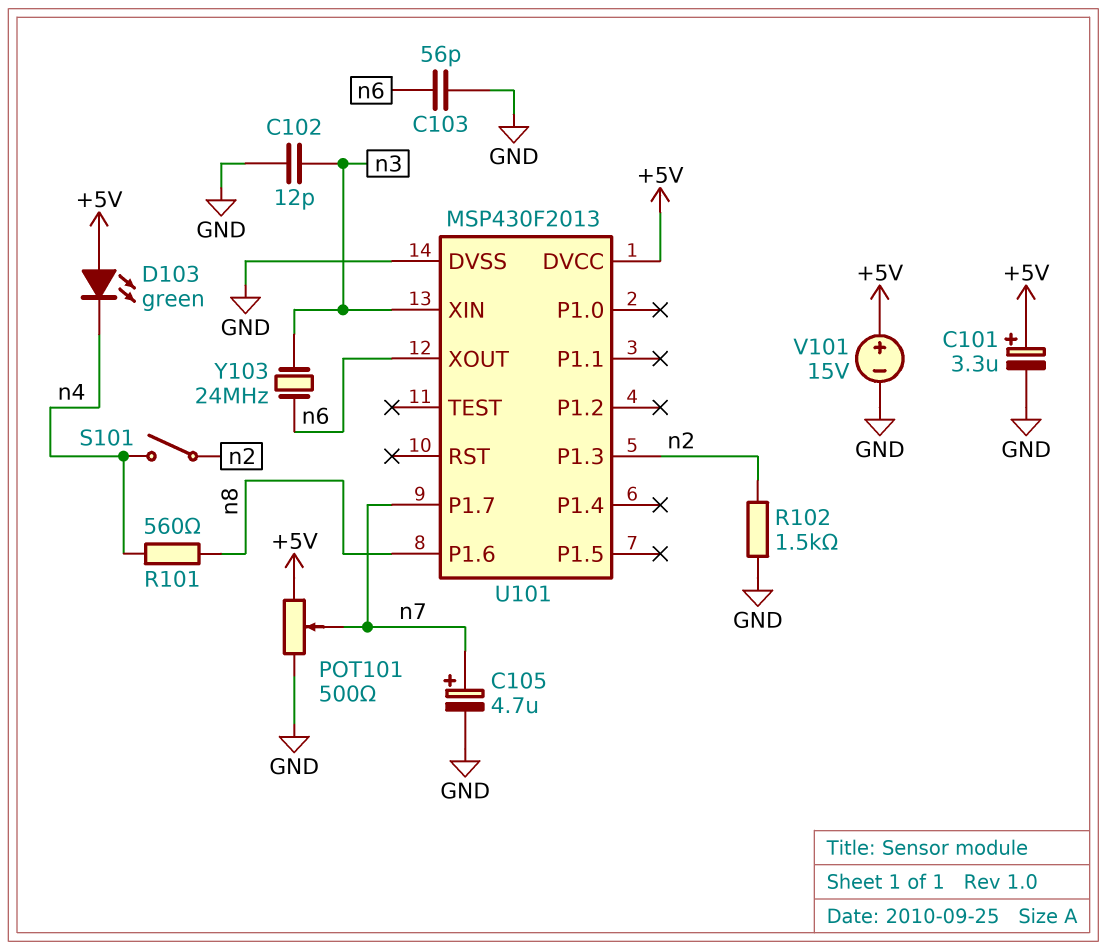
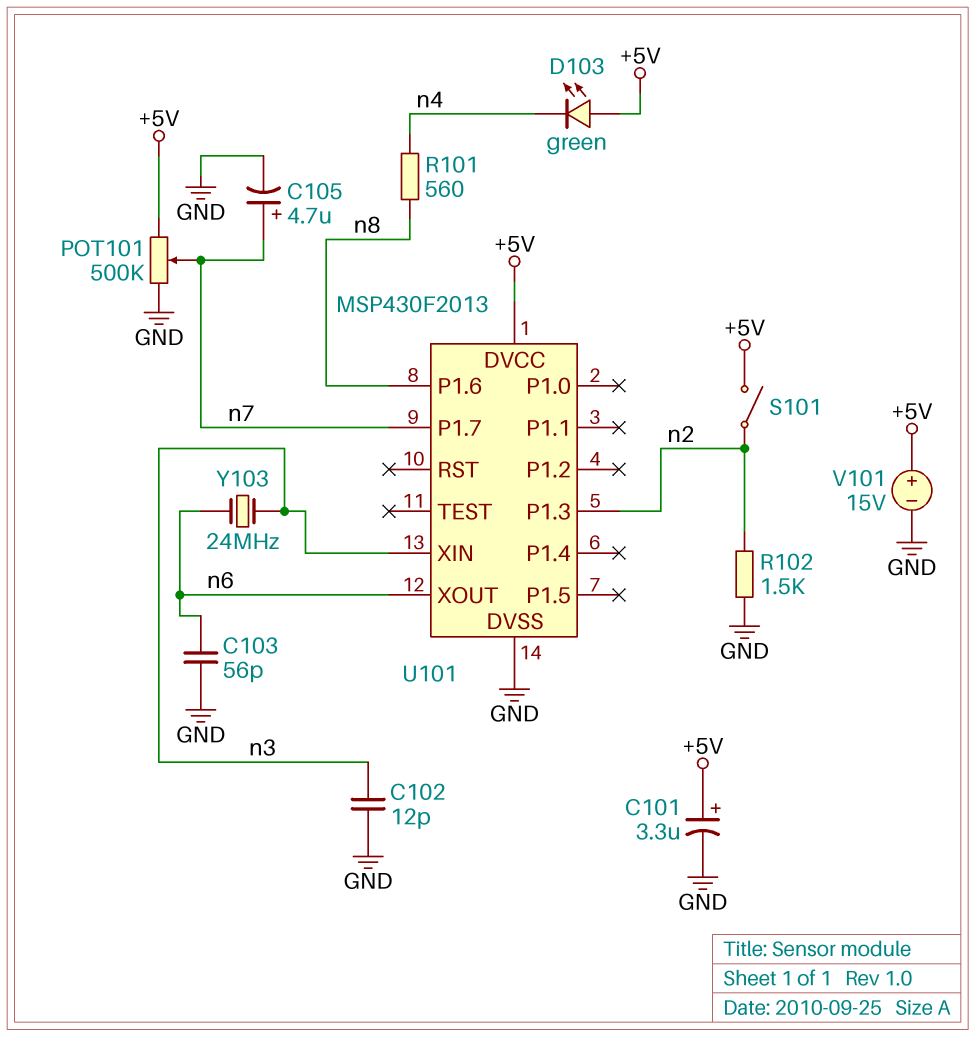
POT101: 500 (+5V, GND, wiper n7) -> 500k (+5V, GND, wiper n7)
S101: switch (n2, n4) -> switch (+5V, n2)

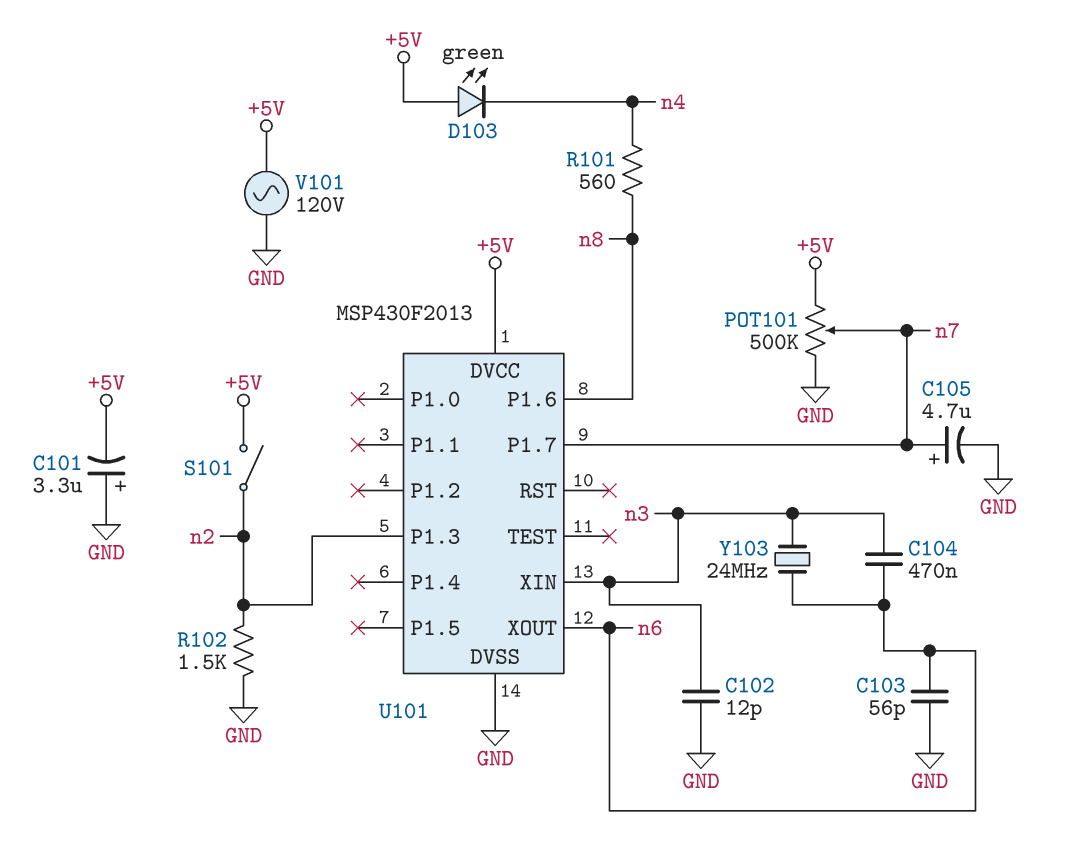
C101: 3.3uF (plus +5V, minus GND) -> 3.3uF (plus GND, minus +5V)
C104: none -> 470nF (n3, n6)
V101: 15V (plus +5V, minus GND) -> AC 120V (+5V, GND)

